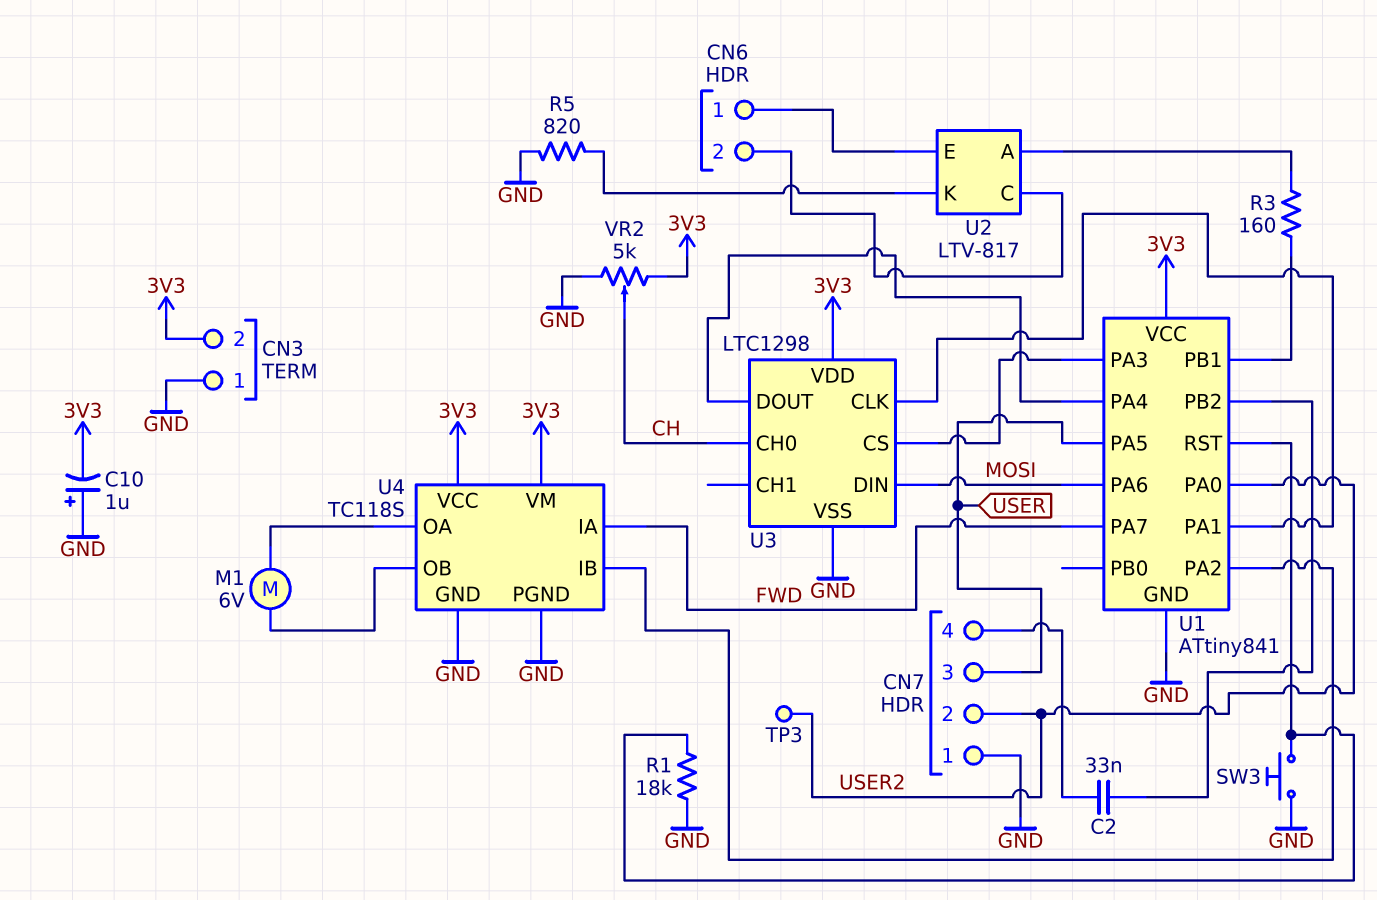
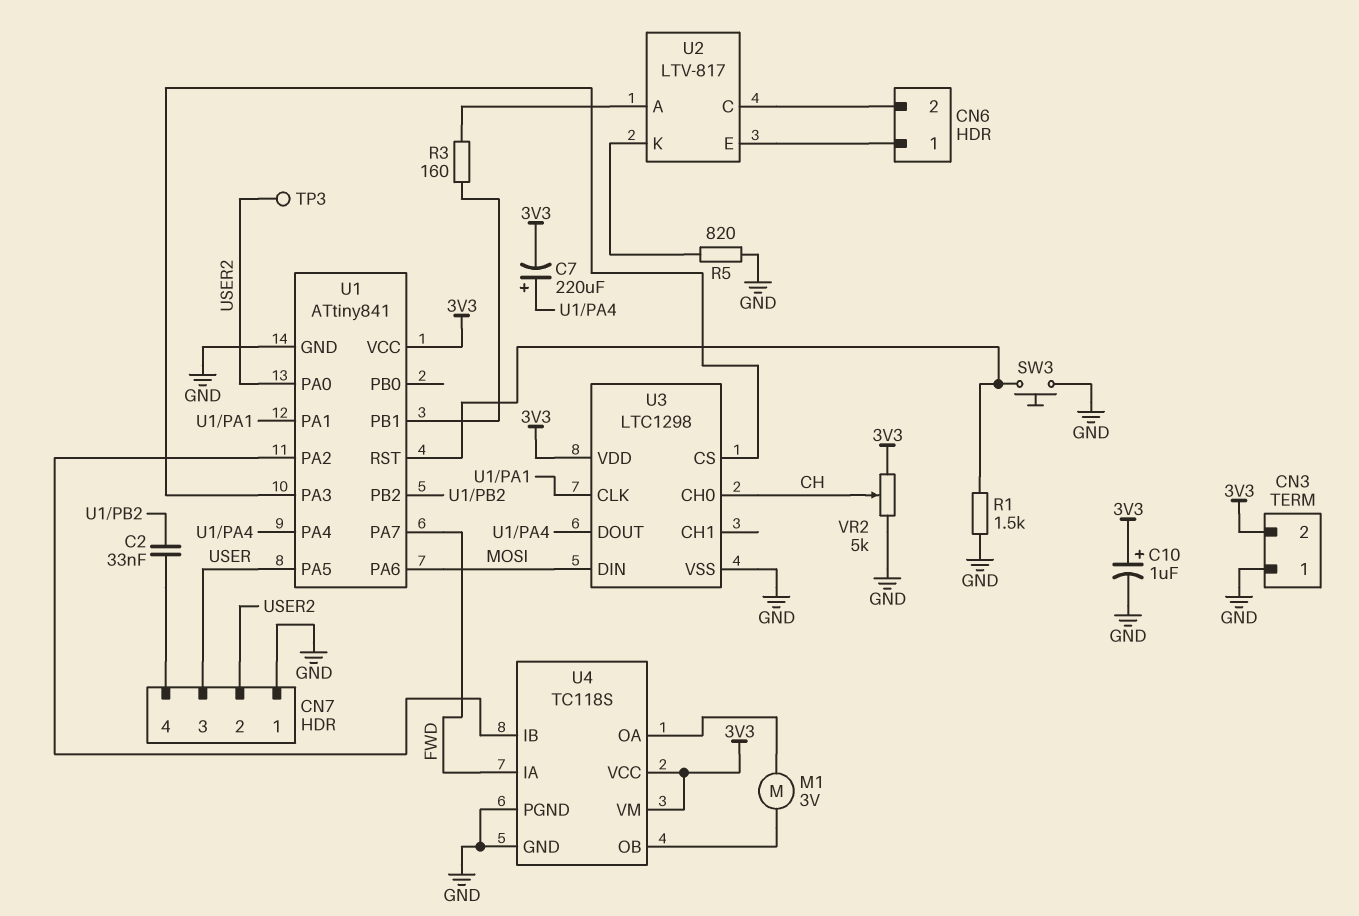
C7: none -> 220uF (plus U1/PA4, minus 3V3)
C10: 1uF (plus GND, minus 3V3) -> 1uF (plus 3V3, minus GND)
M1: motor 6V (U4/OA, U4/OB) -> motor 3V (U4/OA, U4/OB)
R1: 18k (GND, U1/RST) -> 1.5k (GND, U1/RST)

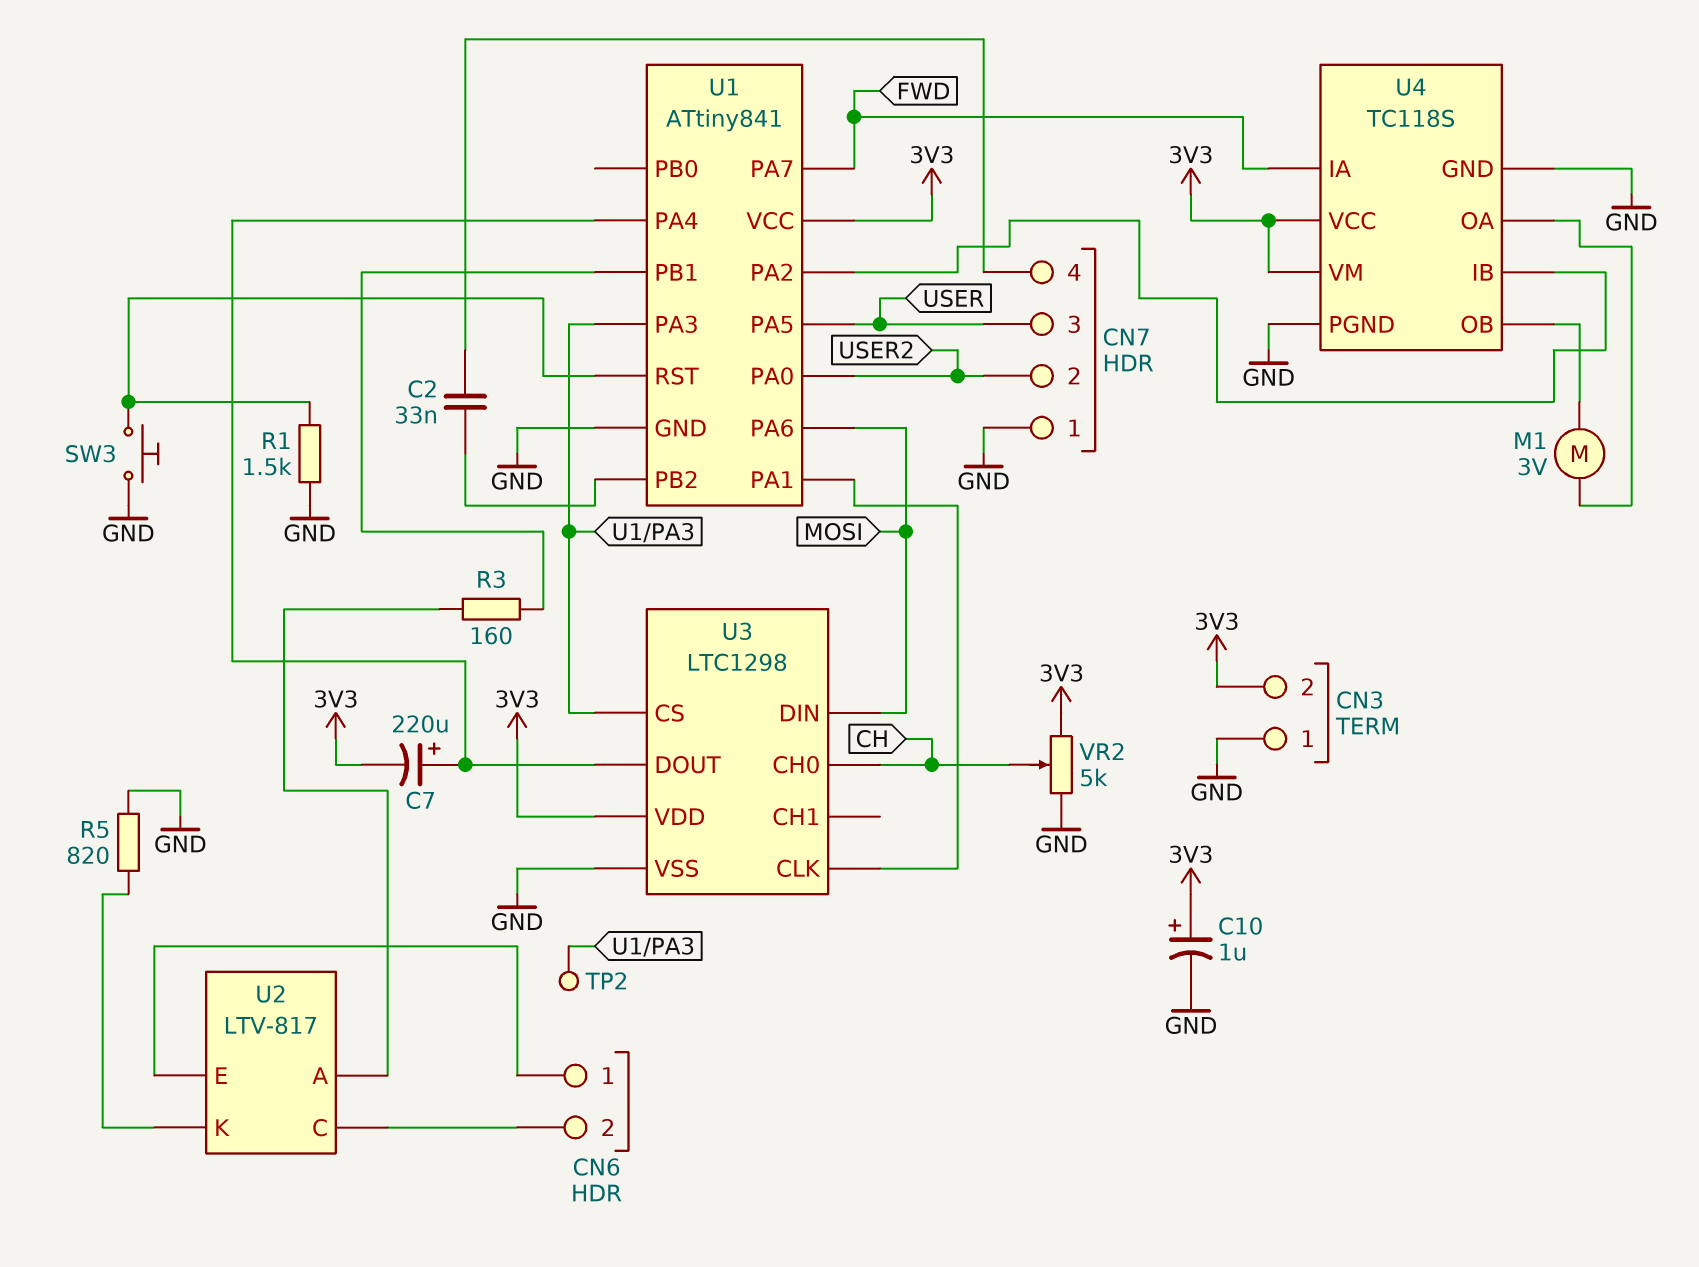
TP2: none -> test point (U1/PA3)
TP3: test point (USER2) -> none

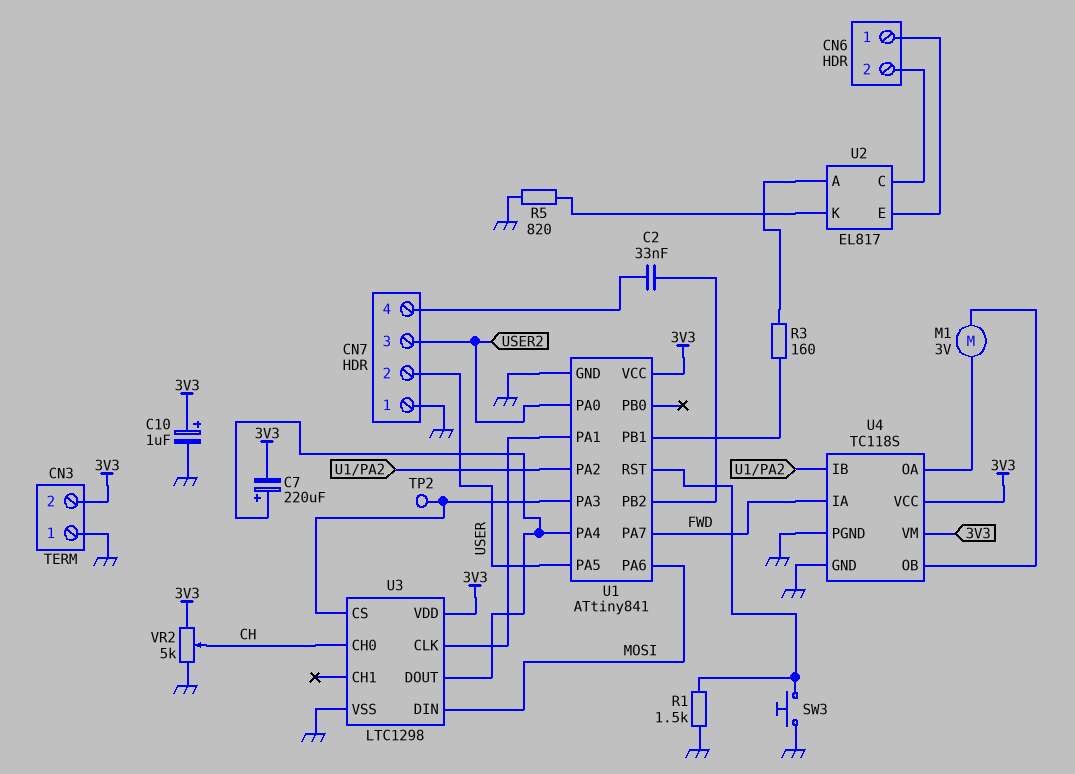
CN7 pin 2: USER2 -> USER
CN7 pin 3: USER -> USER2
U2: LTV-817 -> EL817

